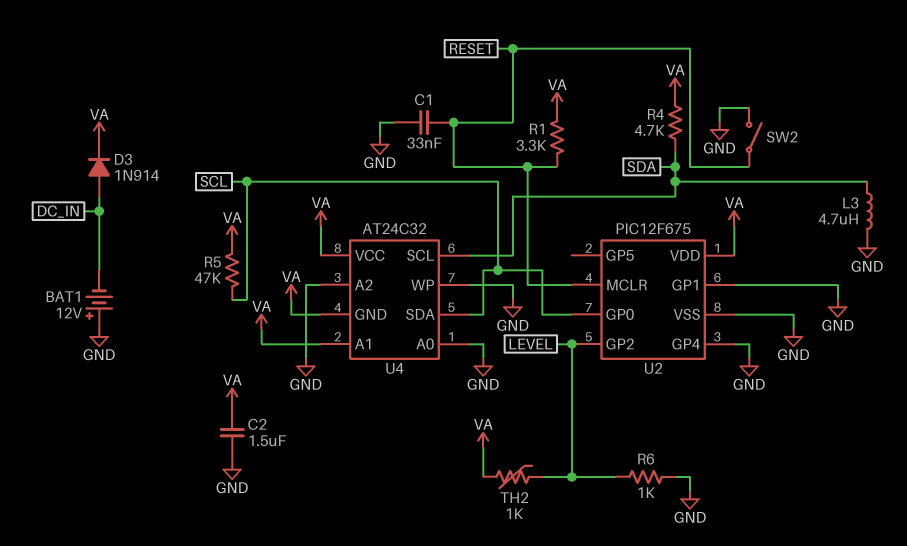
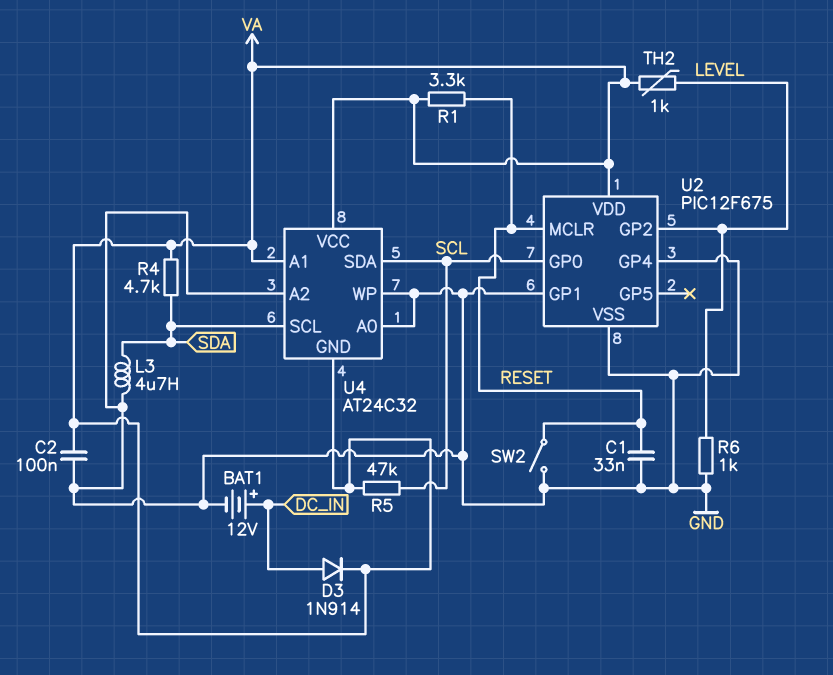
BAT1: 12V (plus GND, minus DC_IN) -> 12V (plus DC_IN, minus GND)
C2: 1.5uF (GND, VA) -> 100nF (GND, VA)

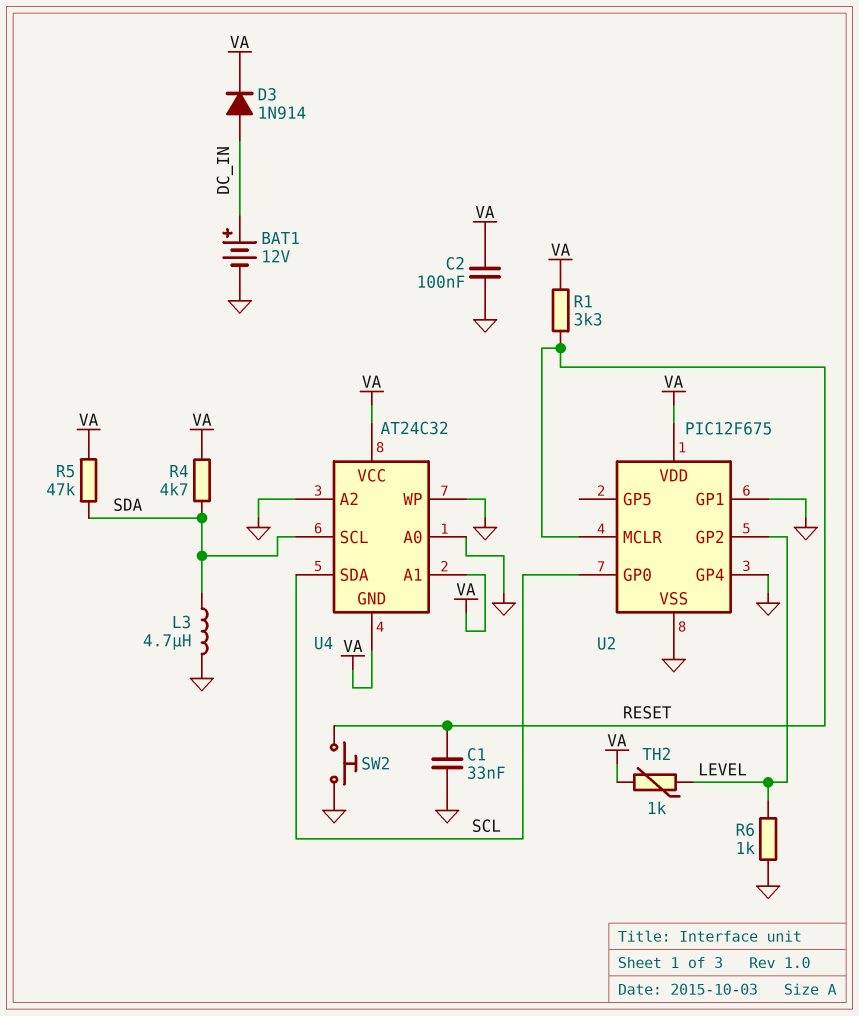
R5: 47k (SCL, VA) -> 47k (SDA, VA)
SW2: switch (GND, RESET) -> button (GND, RESET)

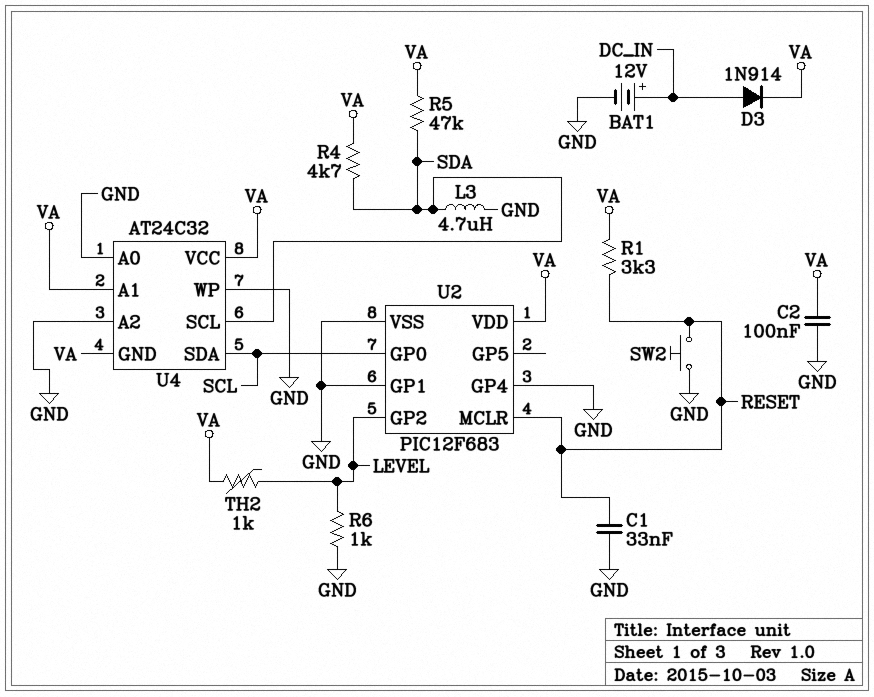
U2: PIC12F675 -> PIC12F683

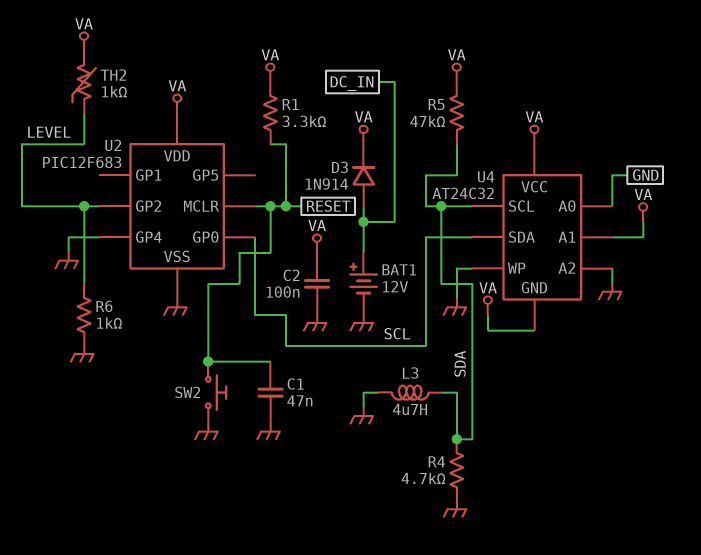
C1: 33nF (GND, RESET) -> 47nF (GND, RESET)
R4: 4.7k (SDA, VA) -> 4.7k (GND, SDA)
U2 pin GP1: GND -> none

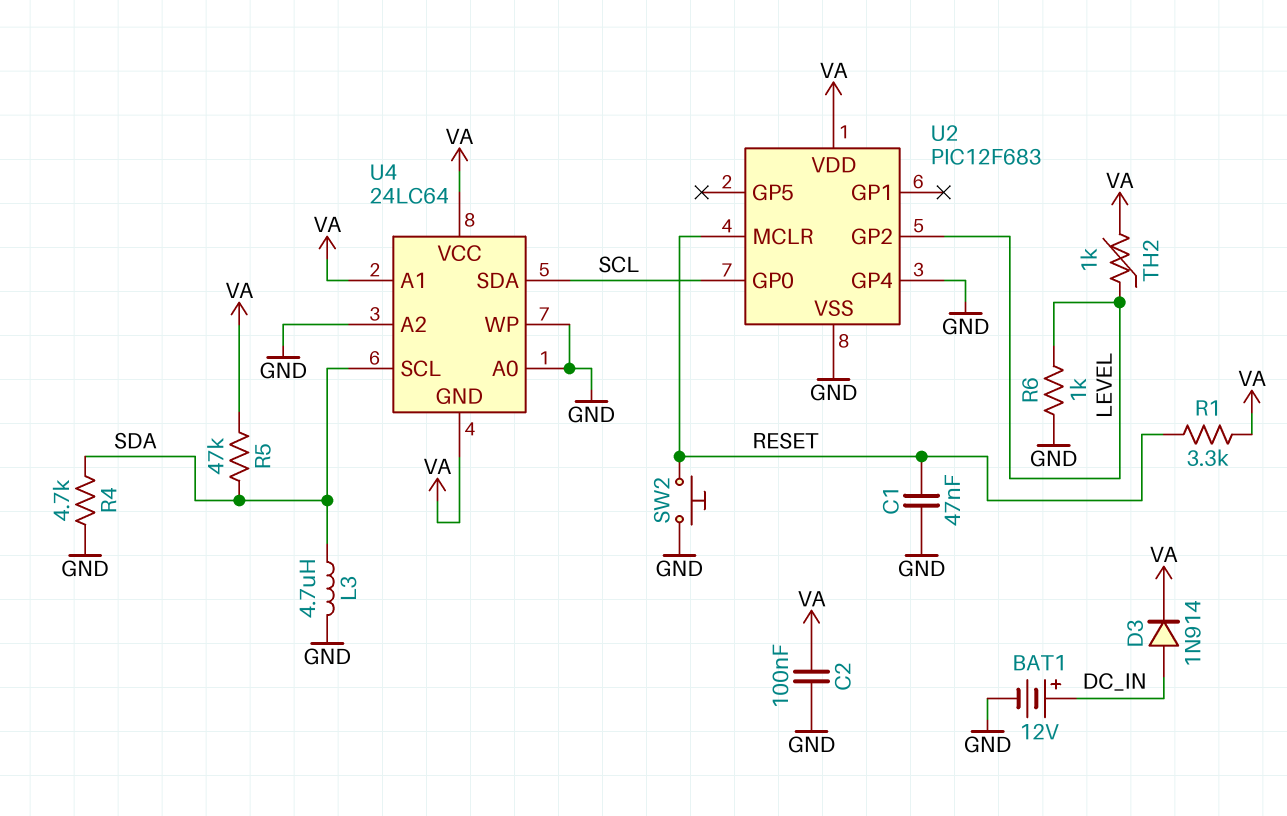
U4: AT24C32 -> 24LC64

